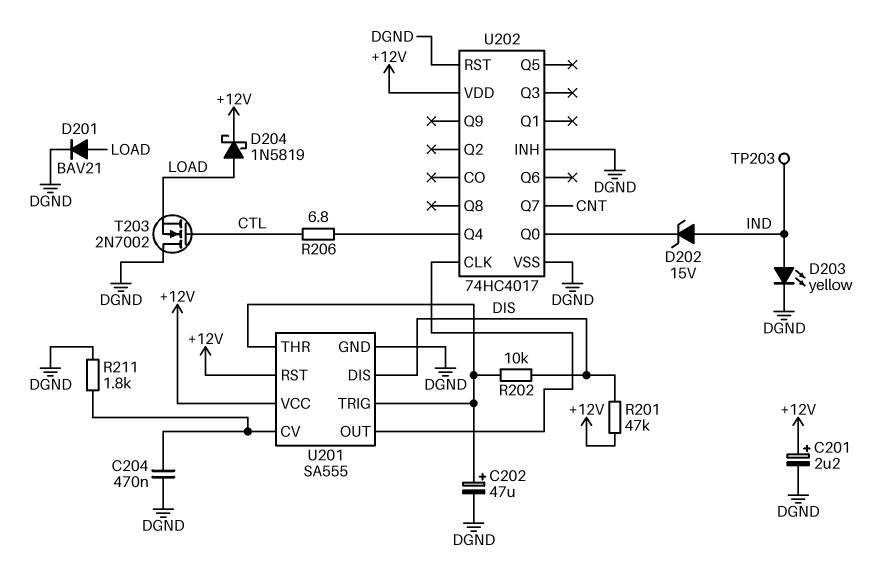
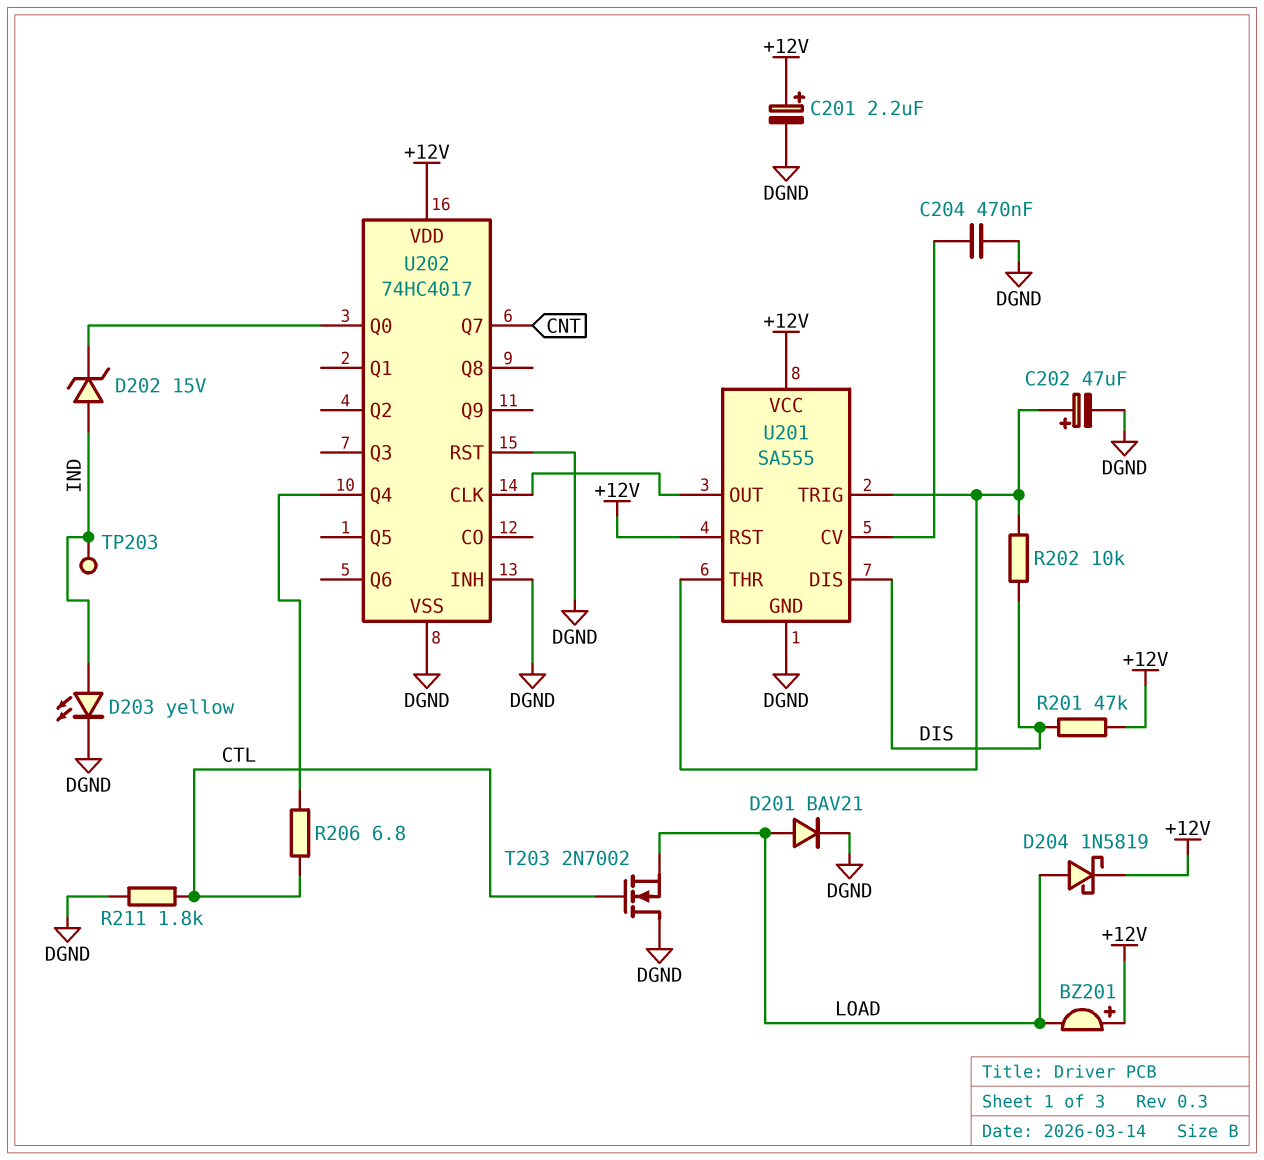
BZ201: none -> buzzer (plus +12V, minus LOAD)
R211: 1.8k (DGND, U201/CV) -> 1.8k (CTL, DGND)

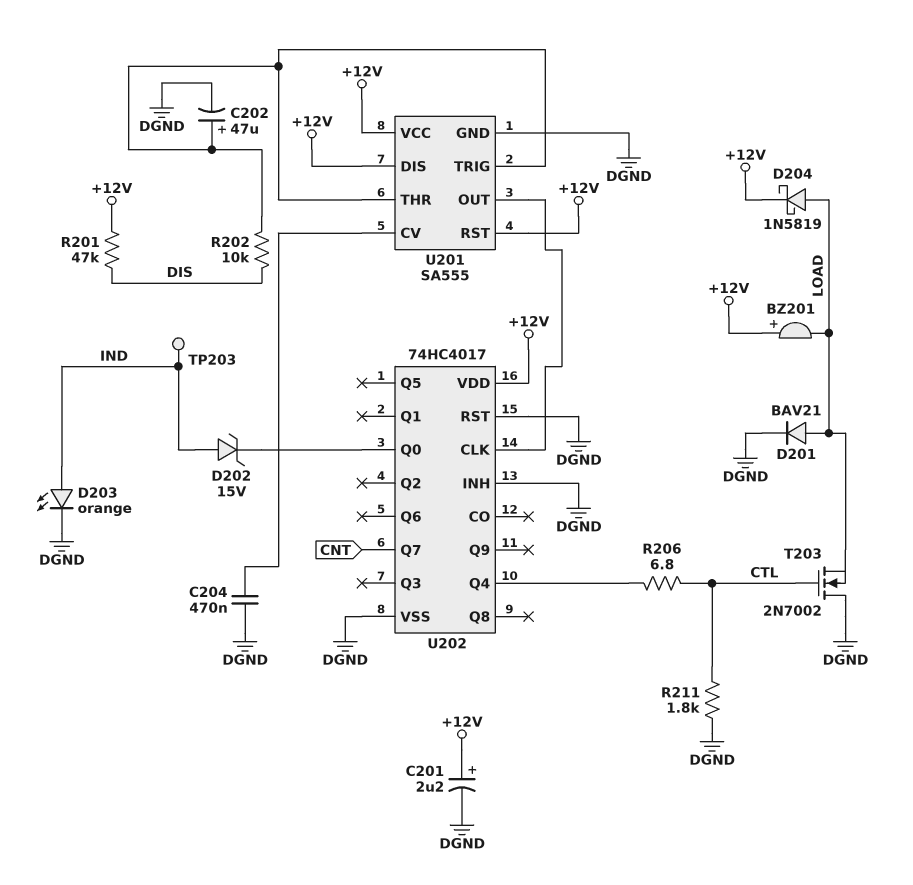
D203: LED yellow (A IND, K DGND) -> LED orange (A IND, K DGND)
U201 pin DIS: DIS -> +12V

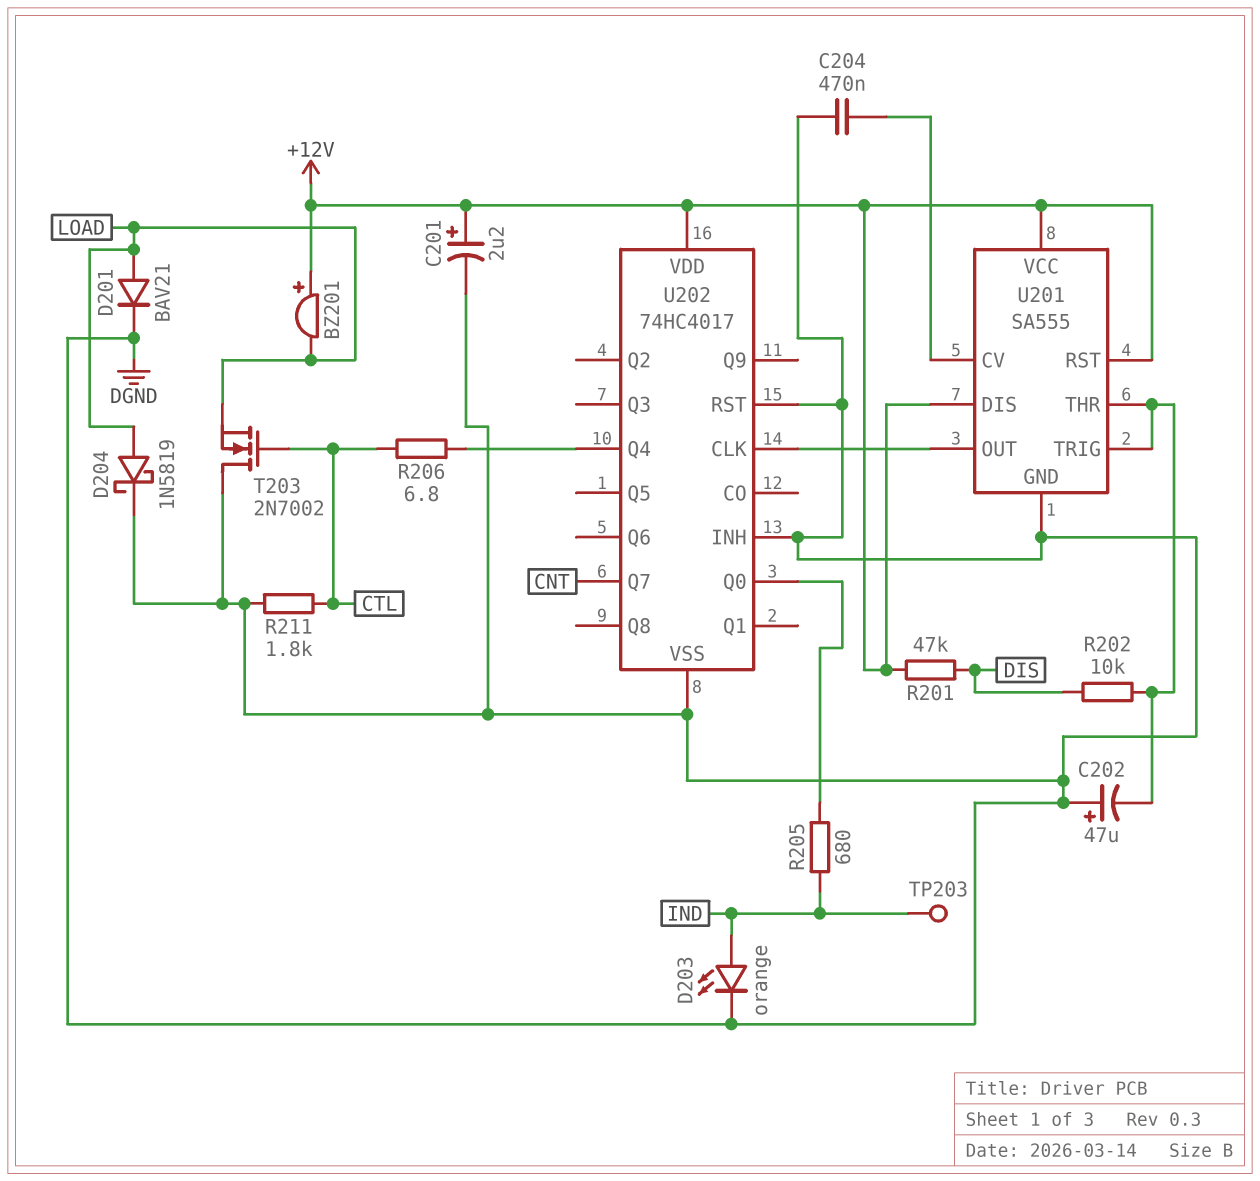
C202: 47uF (plus U201/THR, minus DGND) -> 47uF (plus DGND, minus U201/THR)
D202: zener 15V (A IND, K U202/Q0) -> none
D204: schottky 1N5819 (A LOAD, K +12V) -> schottky 1N5819 (A LOAD, K DGND)
R205: none -> 680 (IND, U202/Q0)

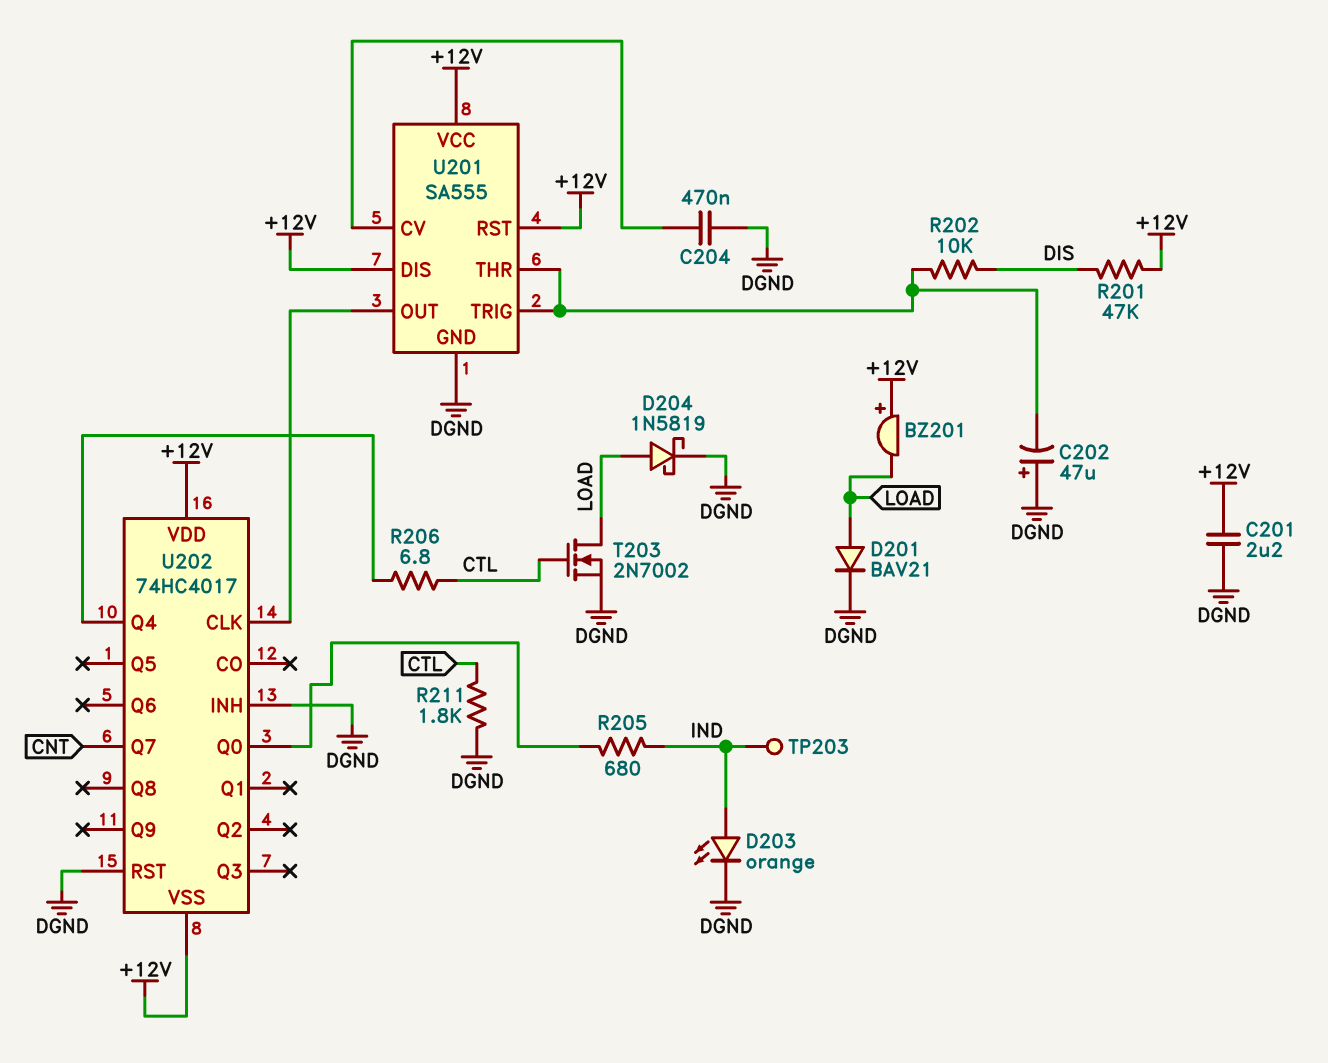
C201: 2.2uF (plus +12V, minus DGND) -> 2.2uF (+12V, DGND)
T203: NMOS 2N7002 (G CTL, D DGND, S LOAD) -> NMOS 2N7002 (G CTL, D LOAD, S DGND)
U202 pin VSS: DGND -> +12V

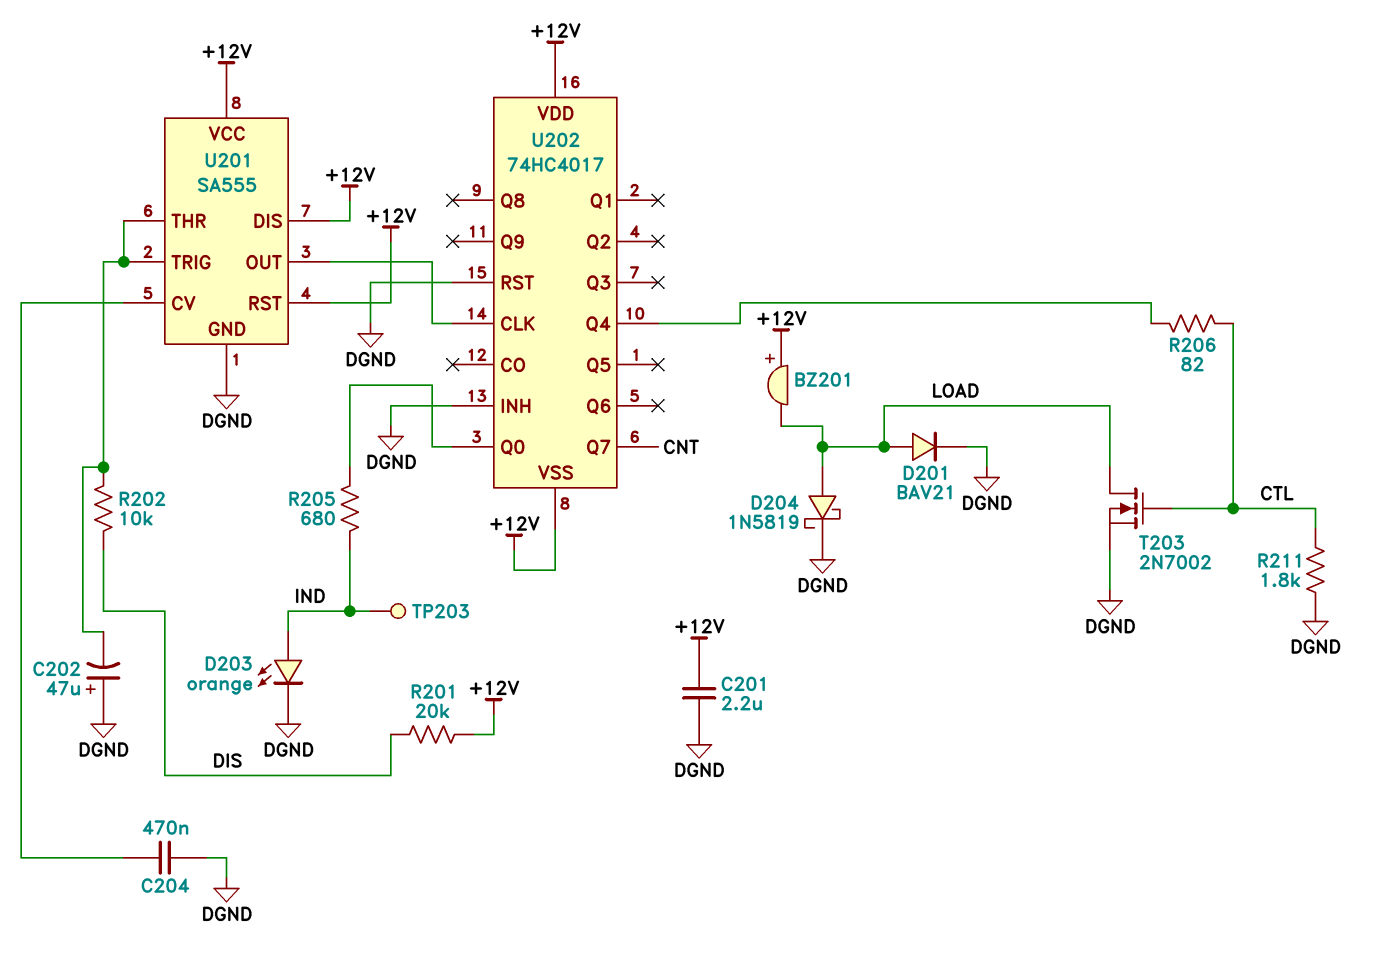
R201: 47k (+12V, DIS) -> 20k (+12V, DIS)
R206: 6.8 (CTL, U202/Q4) -> 82 (CTL, U202/Q4)

